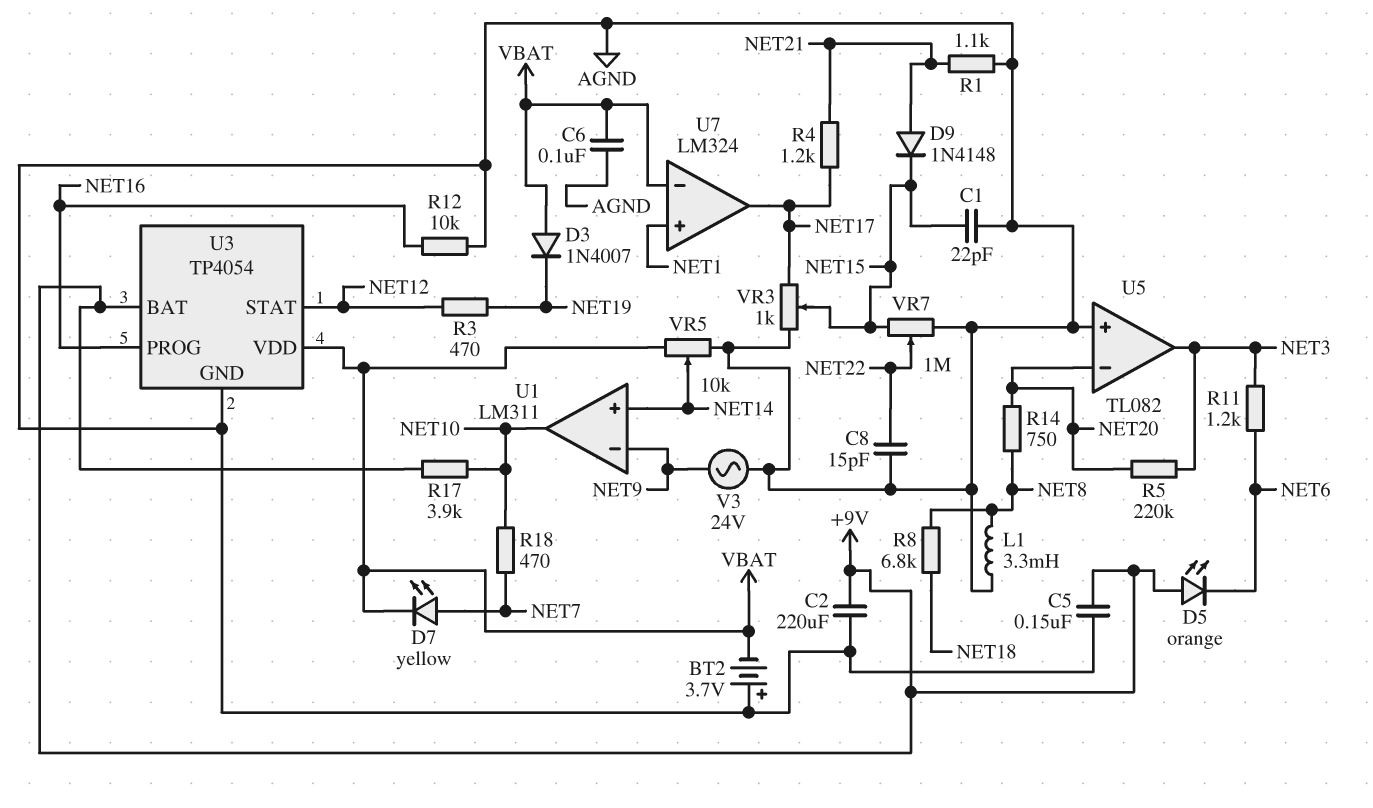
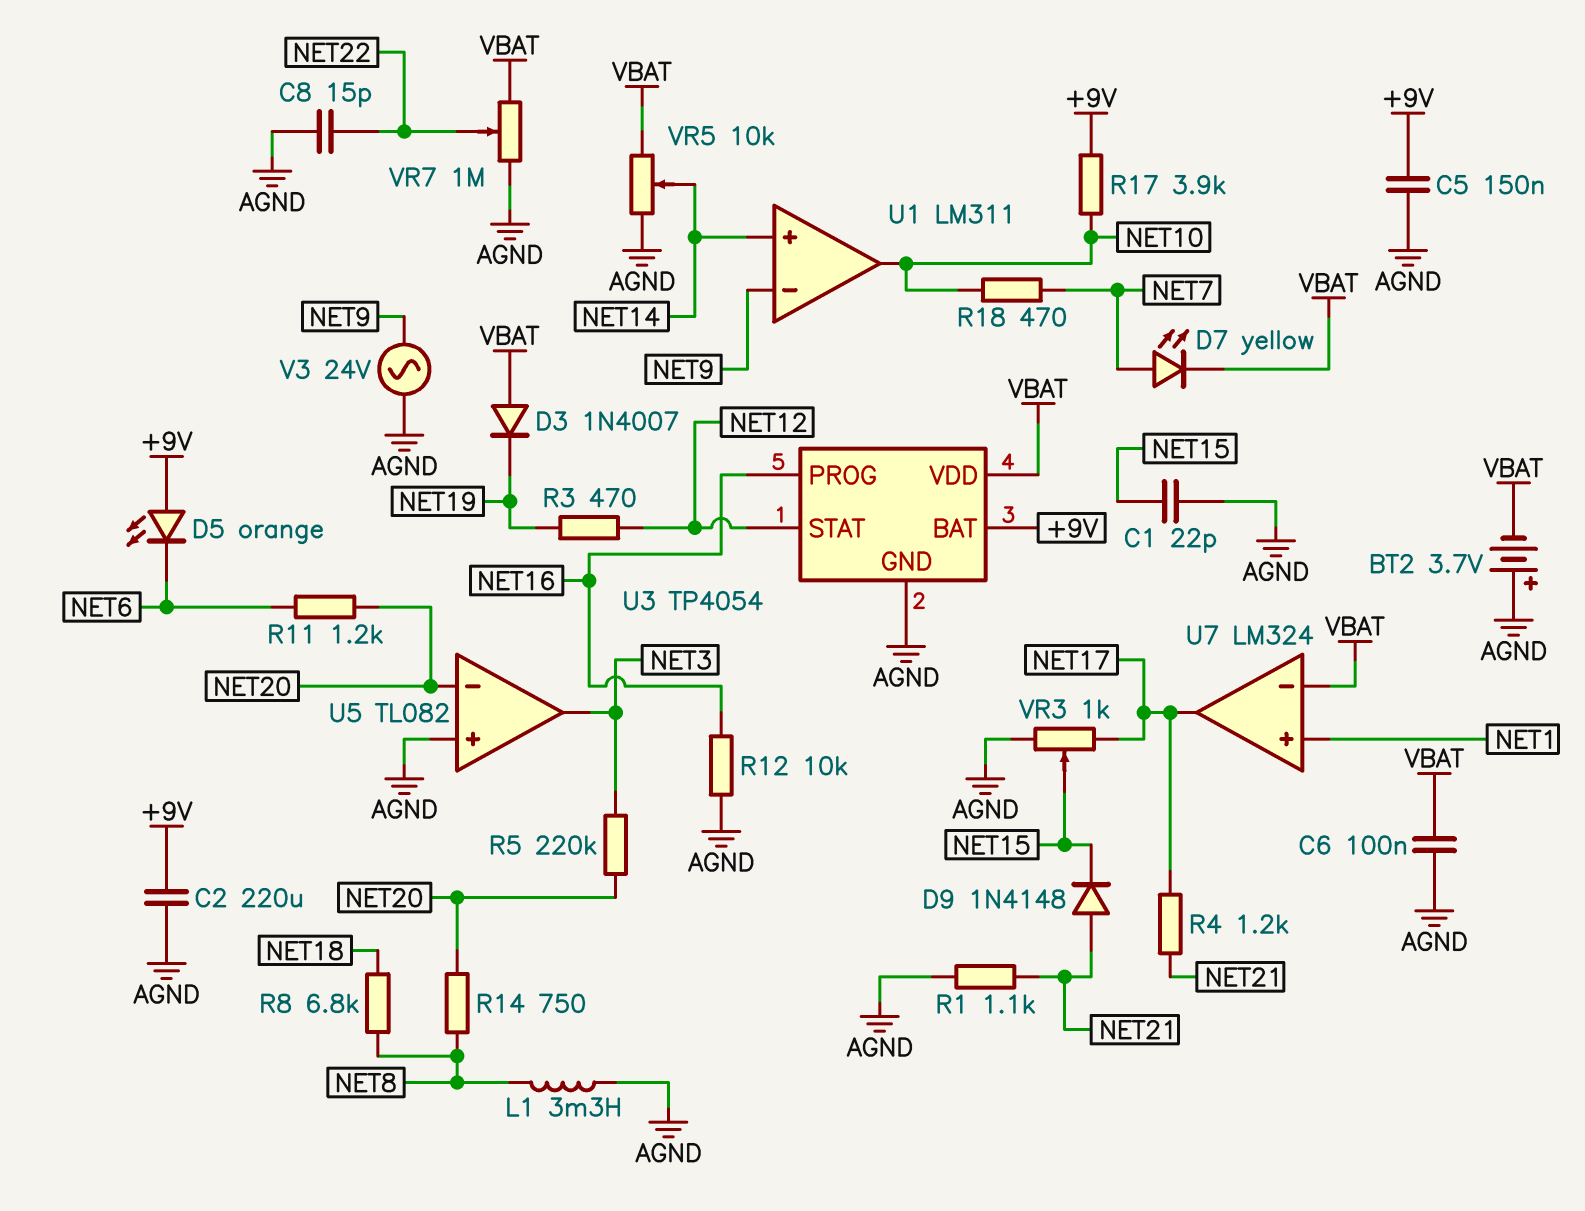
R11: 1.2k (NET3, NET6) -> 1.2k (NET6, NET20)
VR7: 1M (AGND, NET15, wiper NET22) -> 1M (AGND, VBAT, wiper NET22)

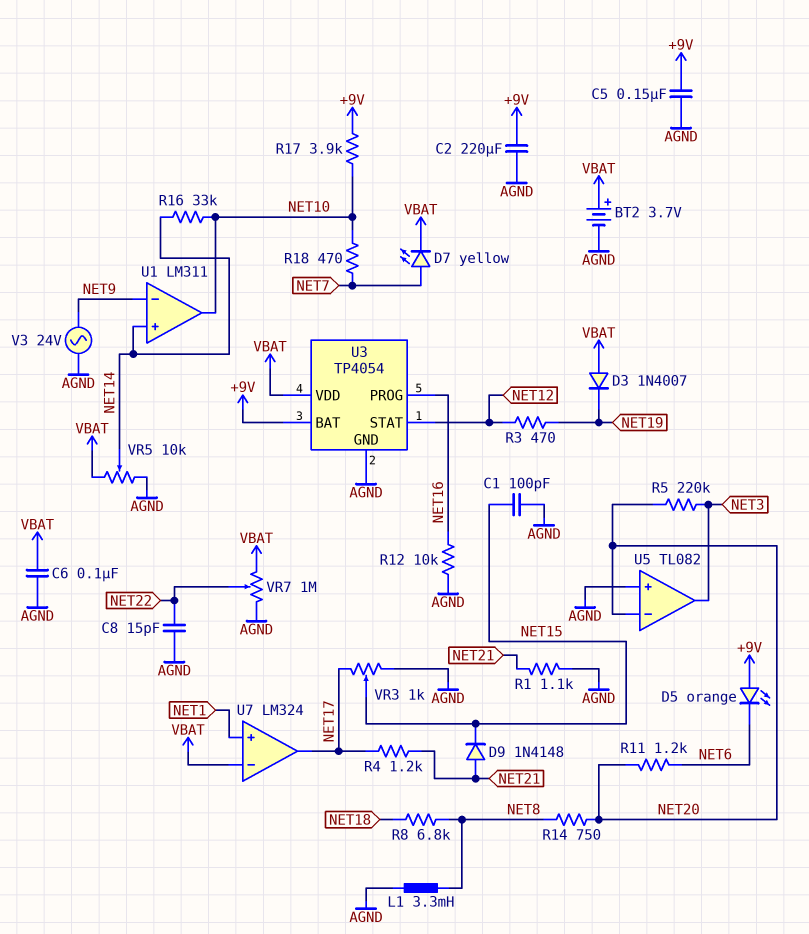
BT2: 3.7V (plus AGND, minus VBAT) -> 3.7V (plus VBAT, minus AGND)
C1: 22pF (AGND, NET15) -> 100pF (AGND, NET15)
R16: none -> 33k (NET10, NET14)

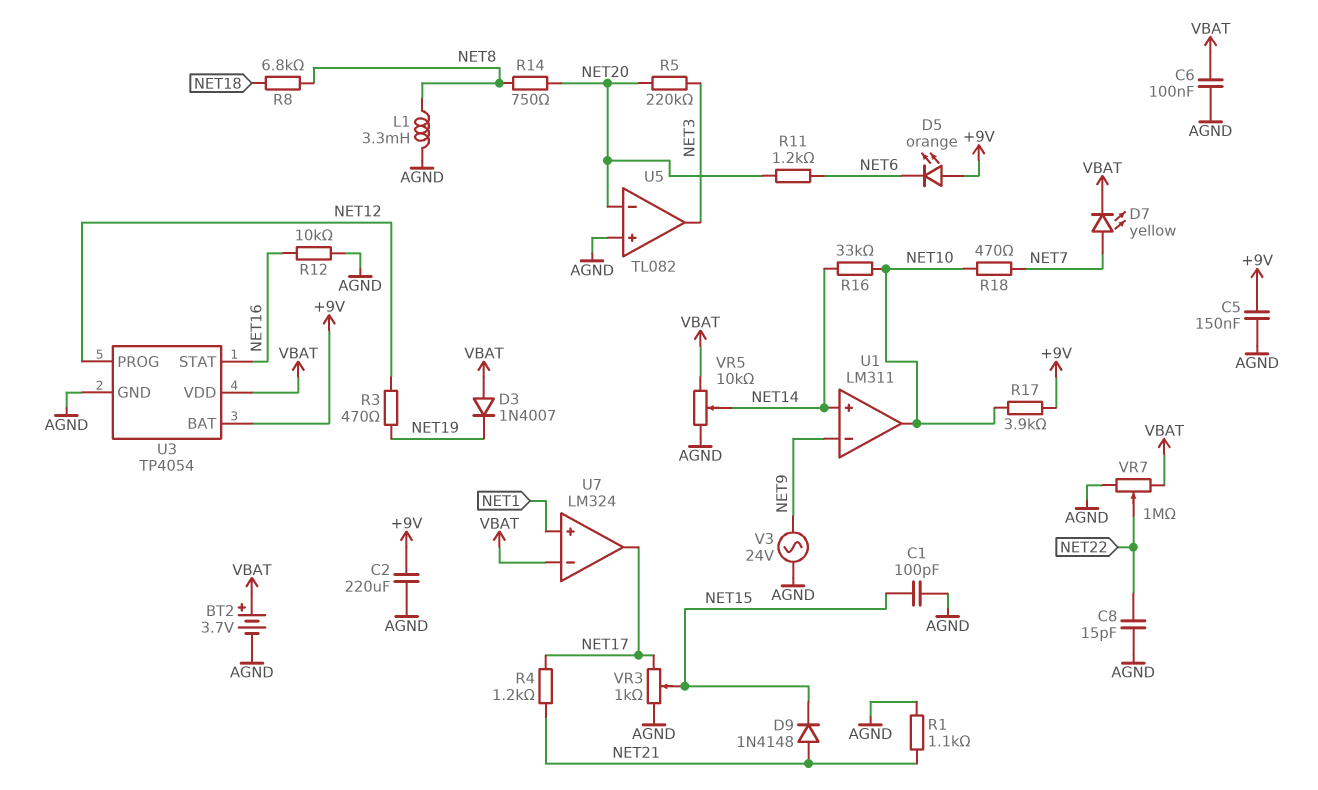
U3 pin PROG: NET16 -> NET12
U3 pin STAT: NET12 -> NET16

